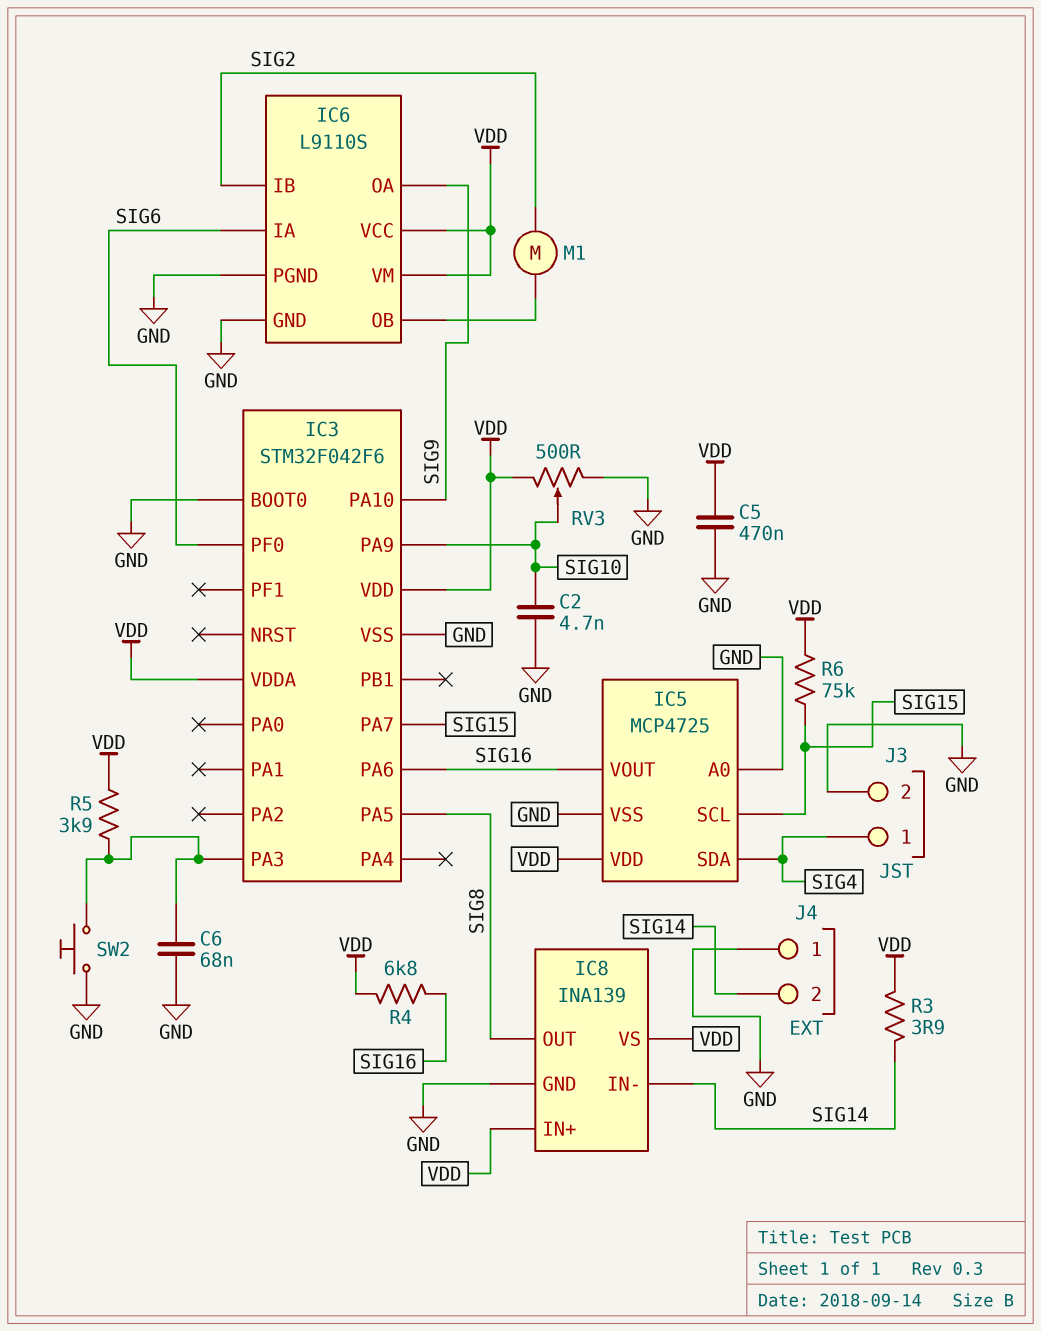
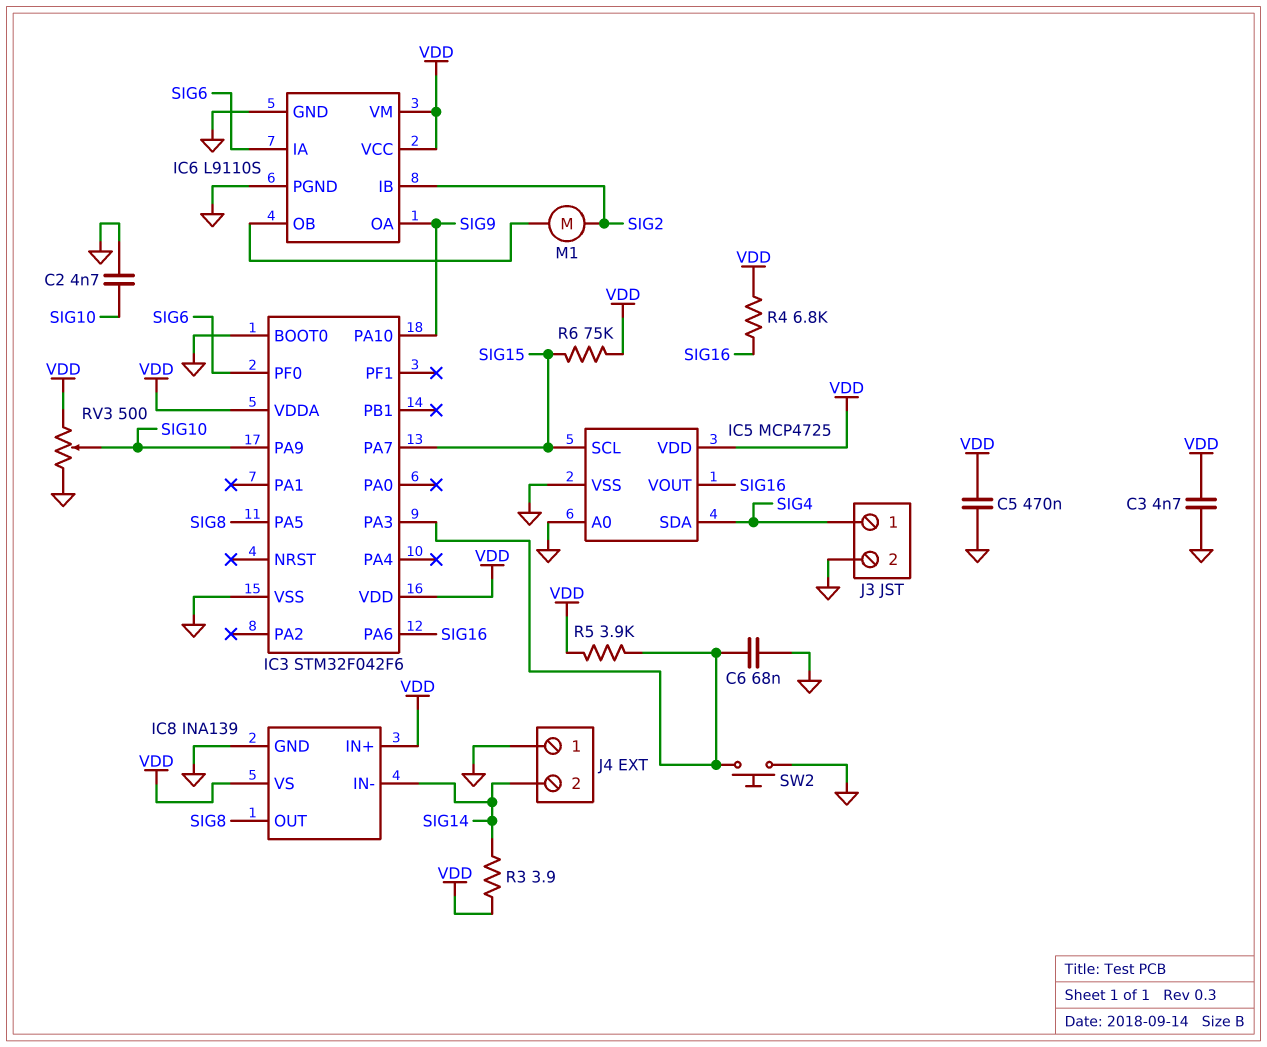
C3: none -> 4.7nF (GND, VDD)

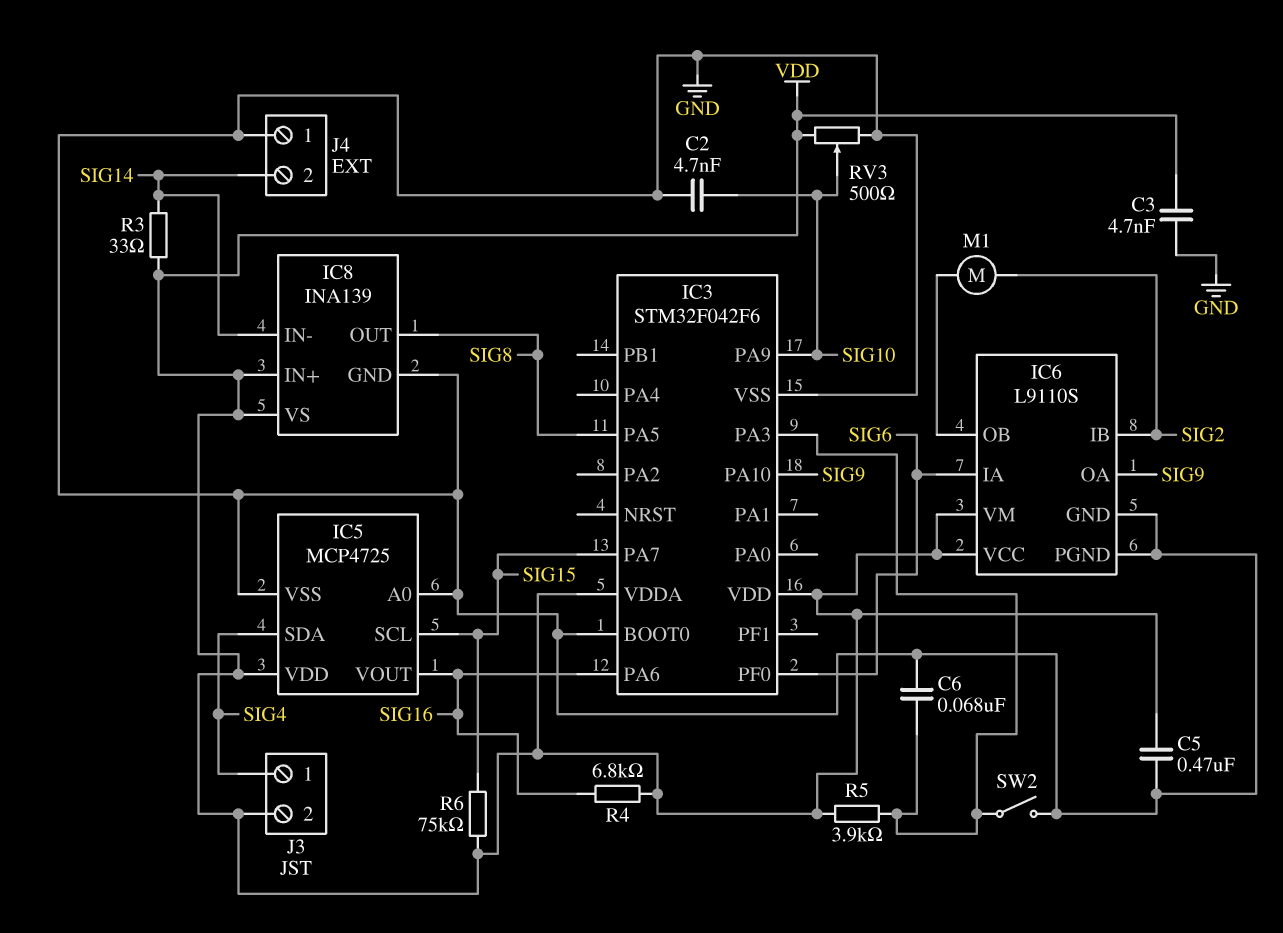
J3 pin 2: GND -> VDD
R3: 3.9 (SIG14, VDD) -> 33 (SIG14, VDD)
SW2: button (GND, IC3/PA3) -> switch (GND, IC3/PA3)

